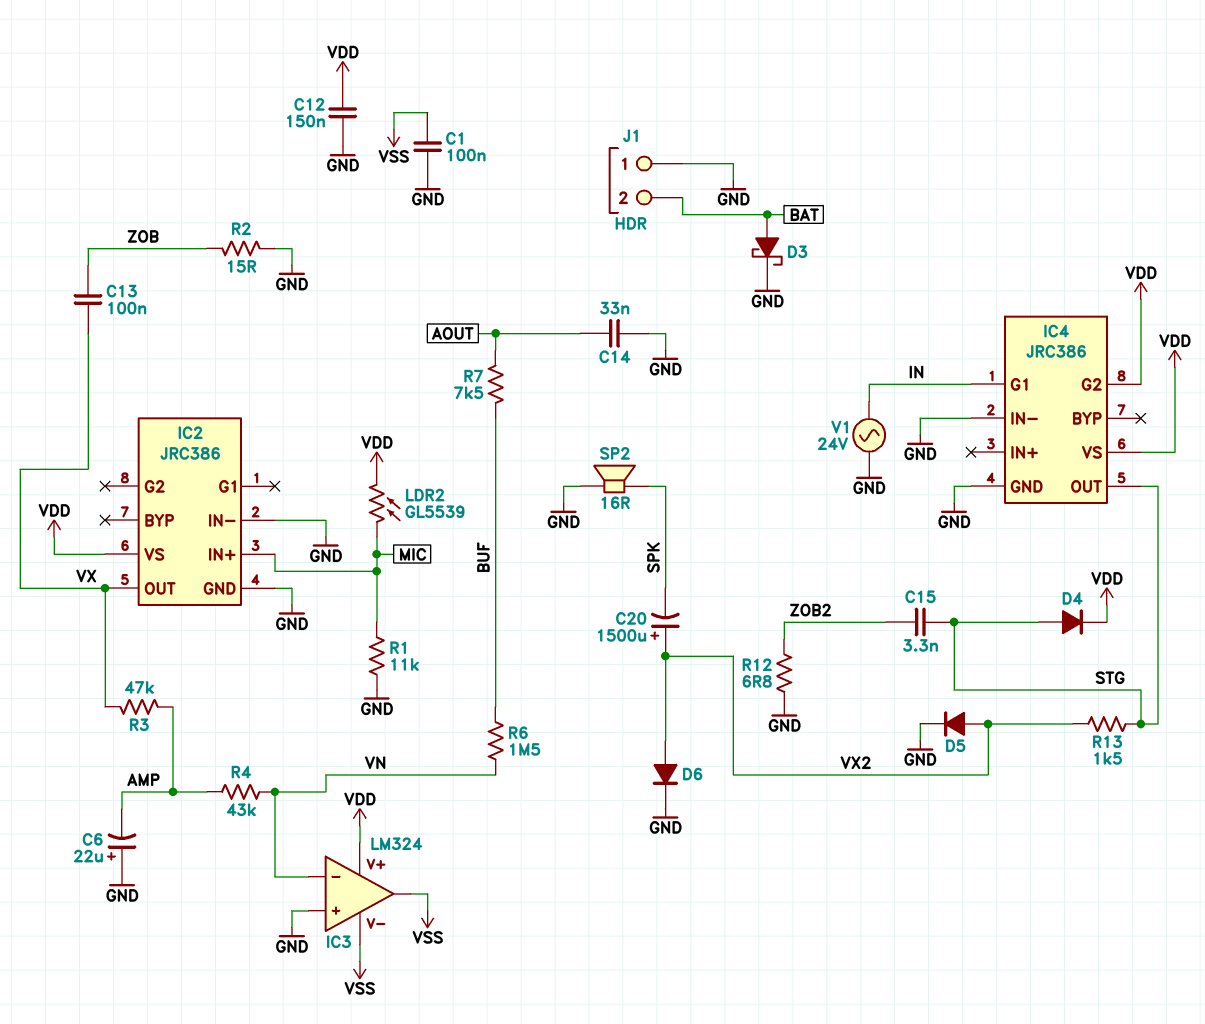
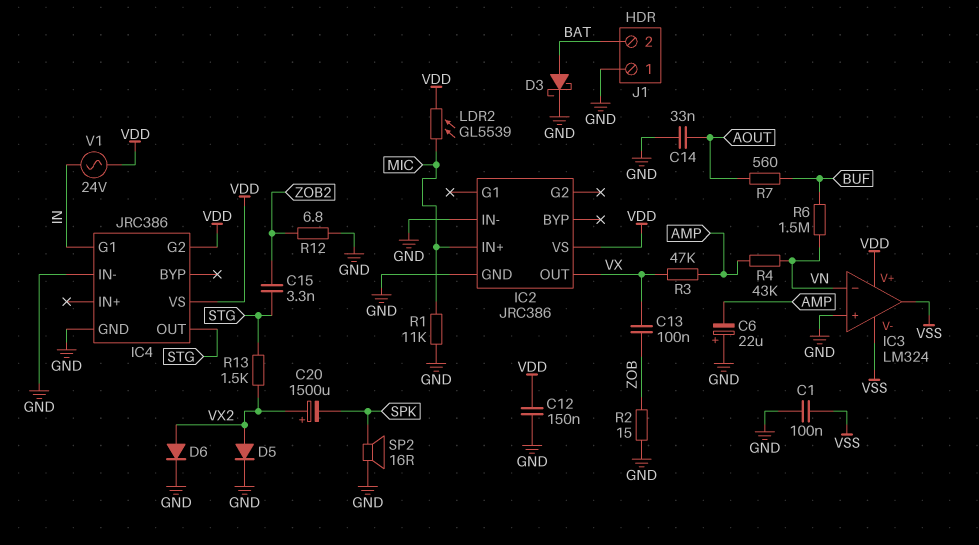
D4: diode (A STG, K VDD) -> none
R7: 7.5k (AOUT, BUF) -> 560 (AOUT, BUF)
V1: AC 24V (GND, IN) -> AC 24V (IN, VDD)

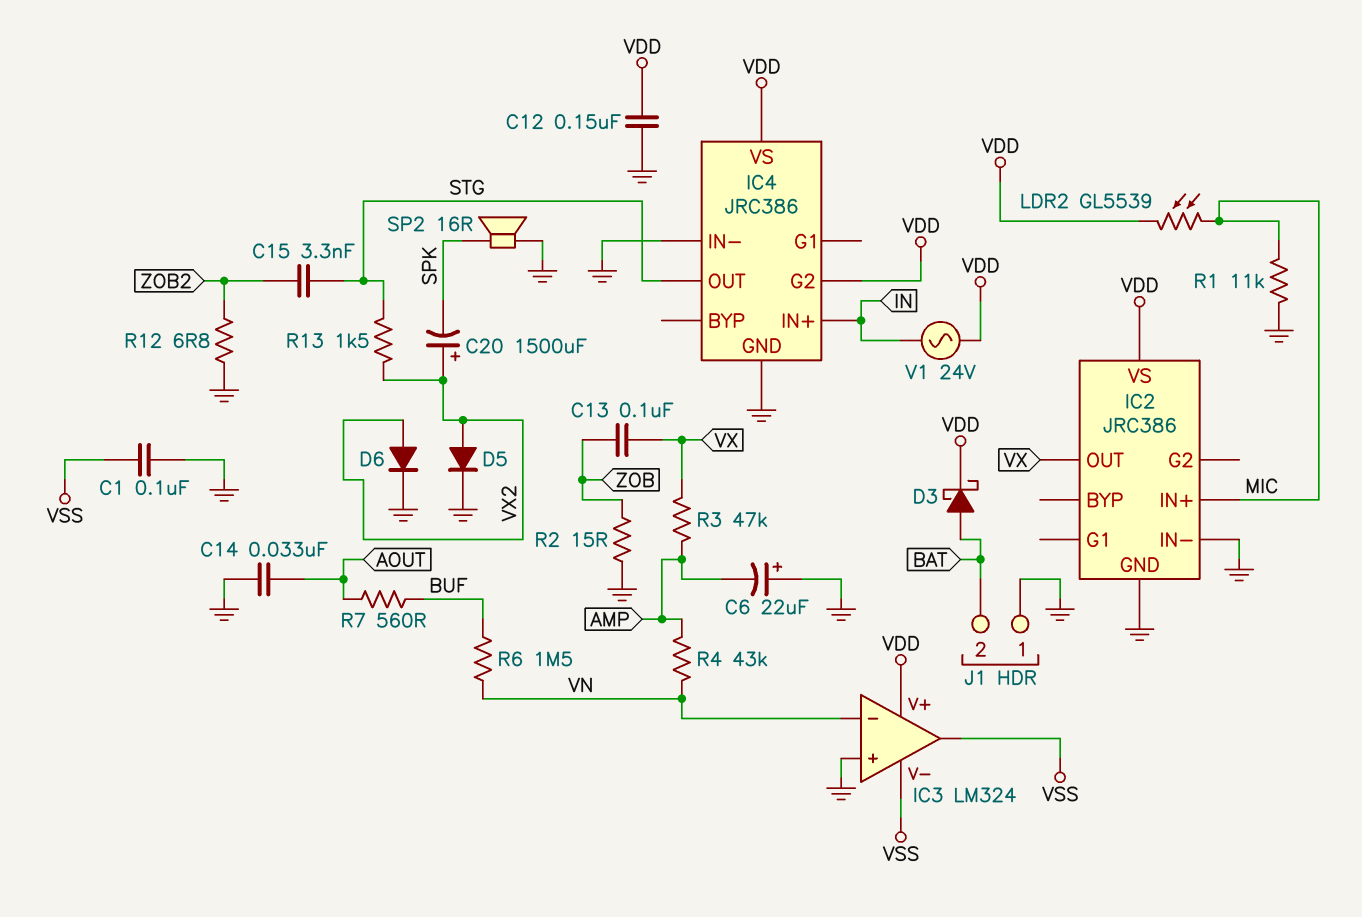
D3: schottky (A BAT, K GND) -> schottky (A BAT, K VDD)
IC4 pin G1: IN -> none
IC4 pin IN+: none -> IN

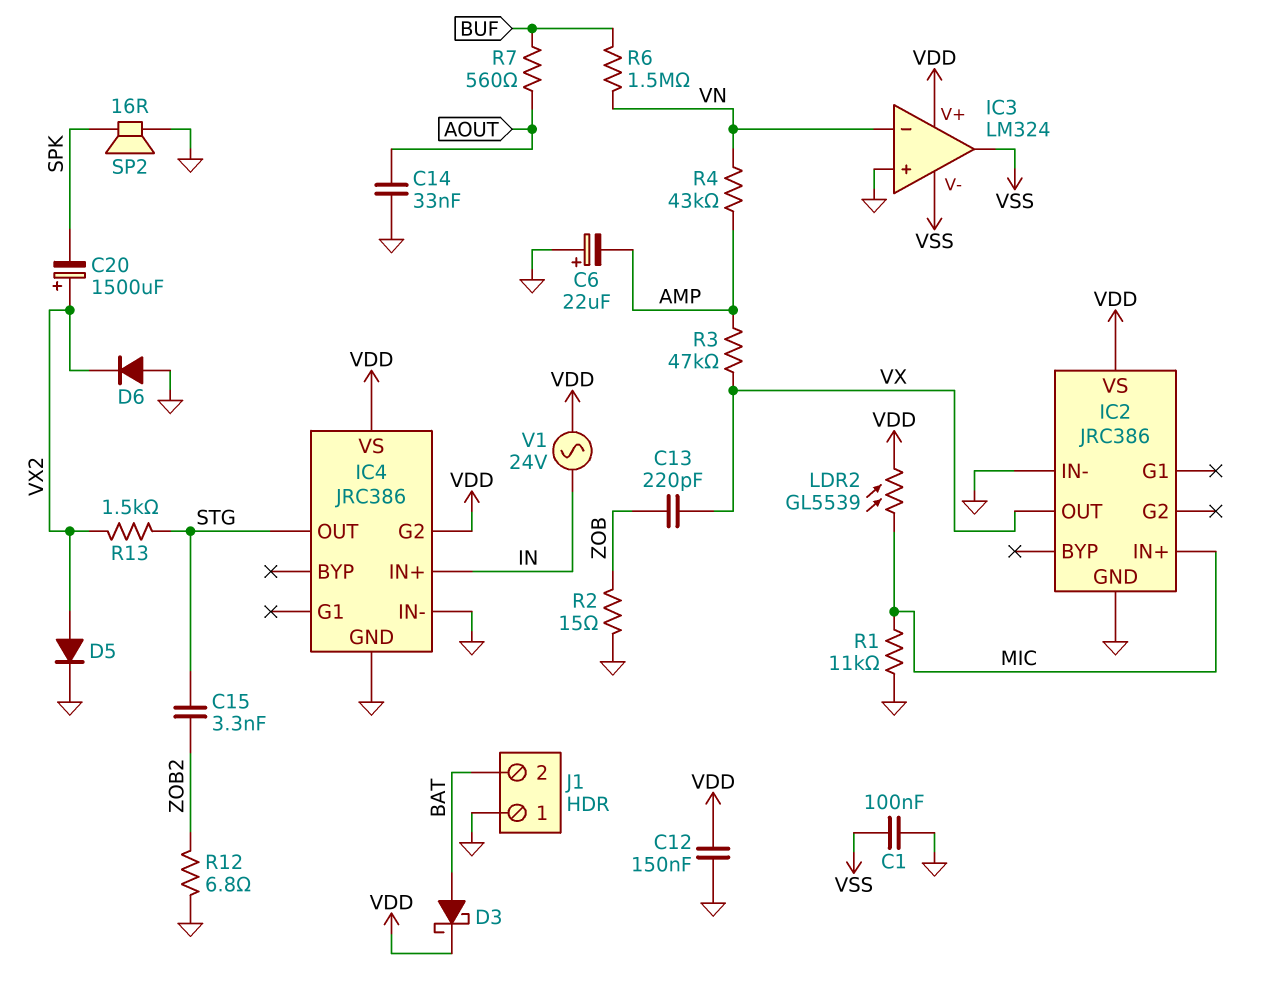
C13: 100nF (VX, ZOB) -> 220pF (VX, ZOB)
D6: diode (A VX2, K GND) -> diode (A GND, K VX2)

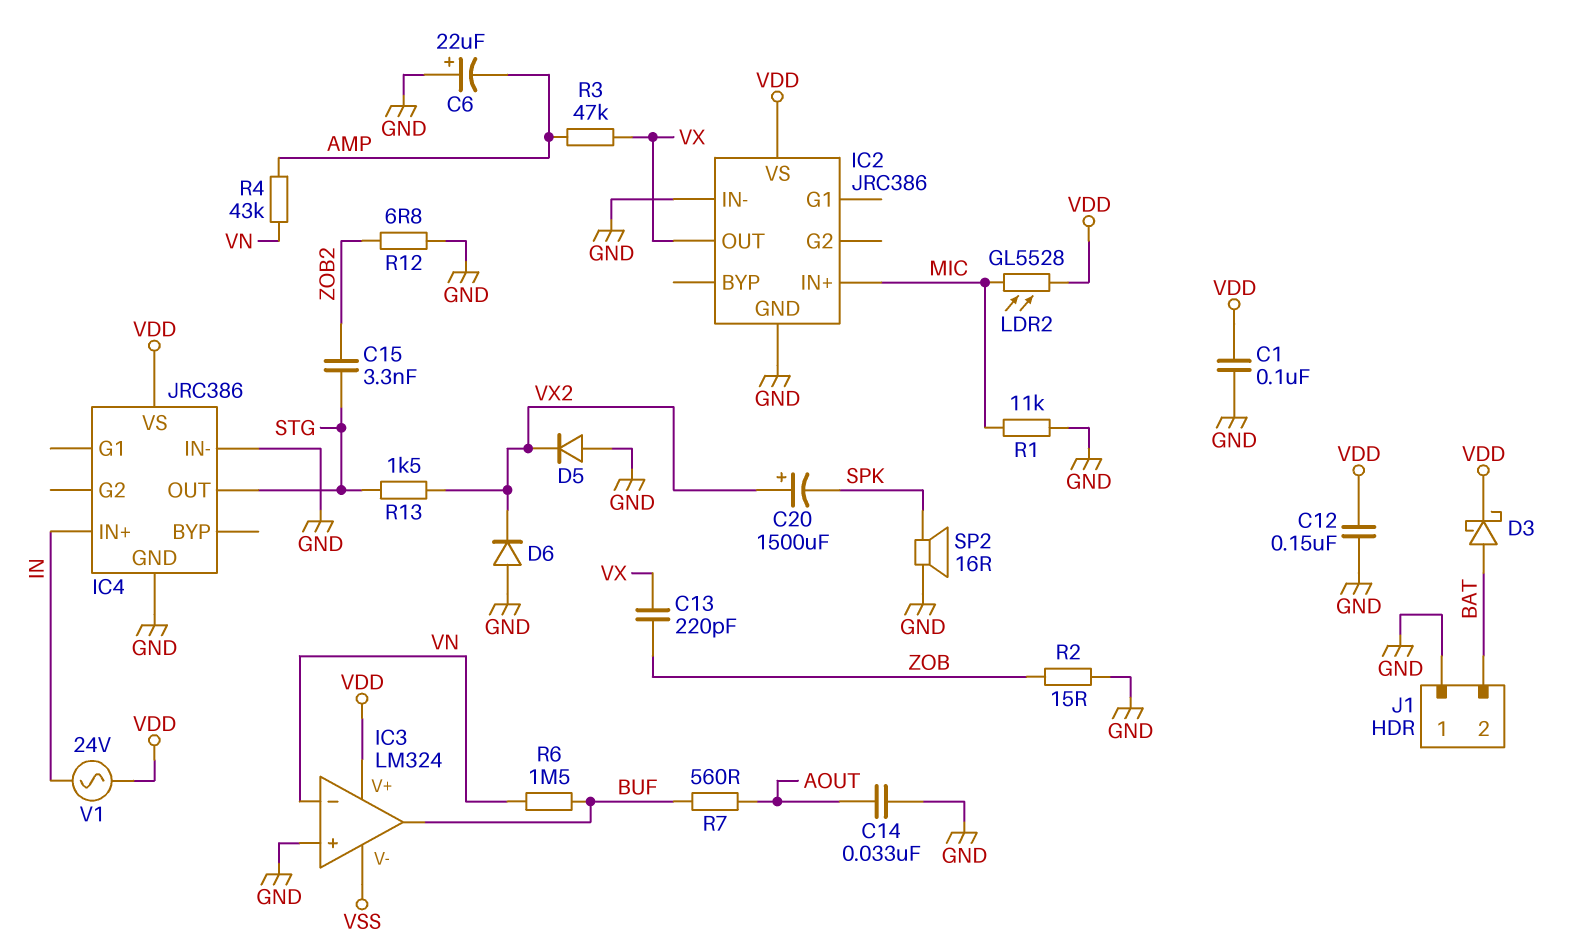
C1: 100nF (GND, VSS) -> 100nF (GND, VDD)
D5: diode (A VX2, K GND) -> diode (A GND, K VX2)
IC3 pin out: VSS -> BUF
IC4 pin G2: VDD -> none
LDR2: GL5539 (MIC, VDD) -> GL5528 (MIC, VDD)

